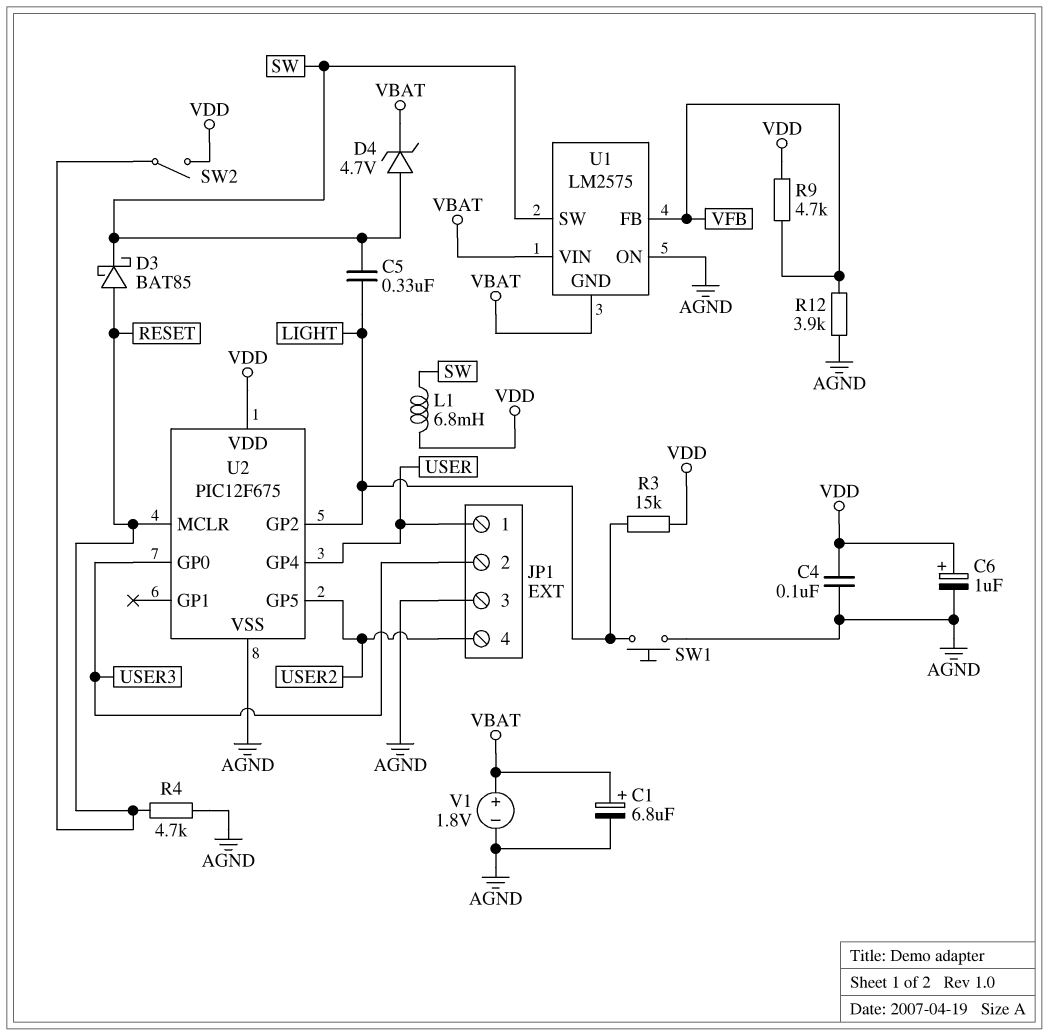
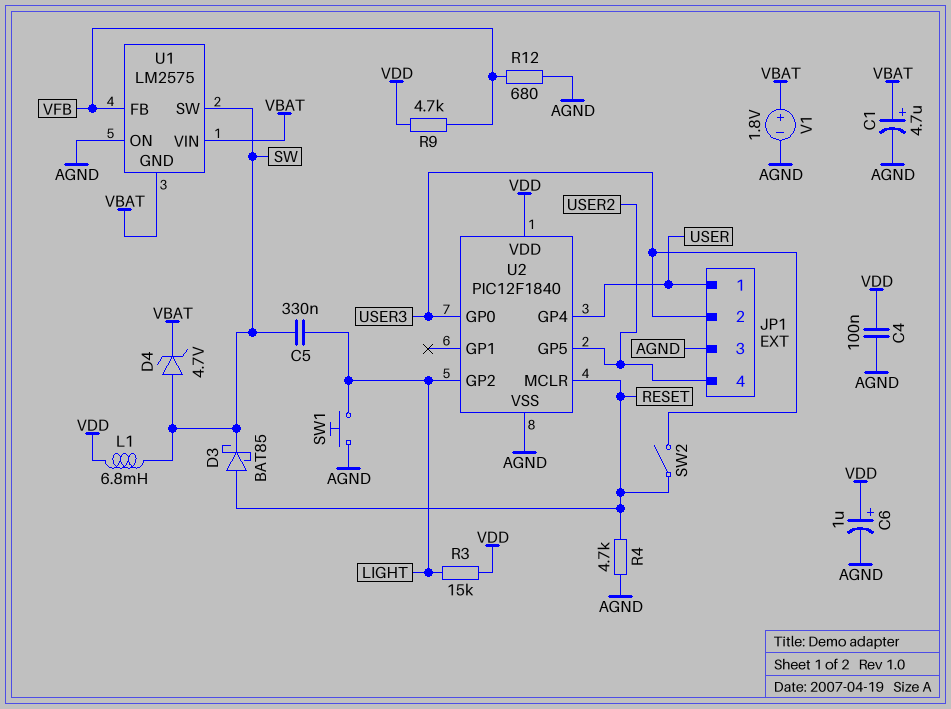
C1: 6.8uF (plus VBAT, minus AGND) -> 4.7uF (plus VBAT, minus AGND)
R12: 3.9k (AGND, VFB) -> 680 (AGND, VFB)
SW2: switch (RESET, VDD) -> switch (RESET, USER3)
U2: PIC12F675 -> PIC12F1840

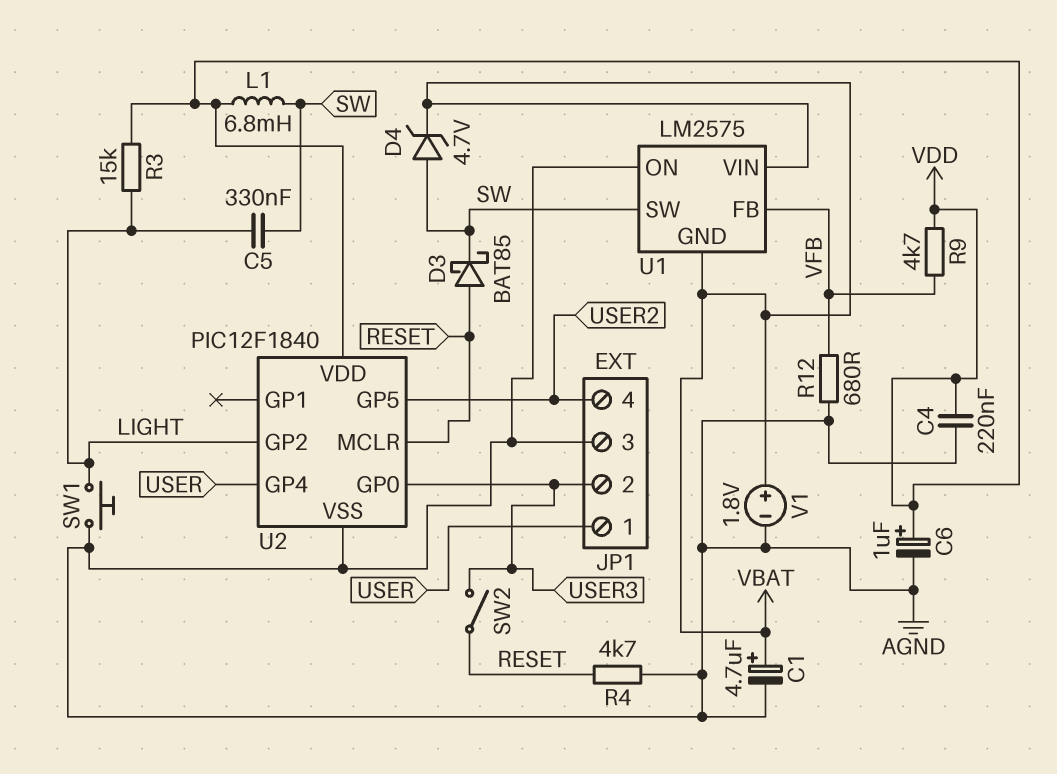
C4: 100nF (AGND, VDD) -> 220nF (AGND, VDD)

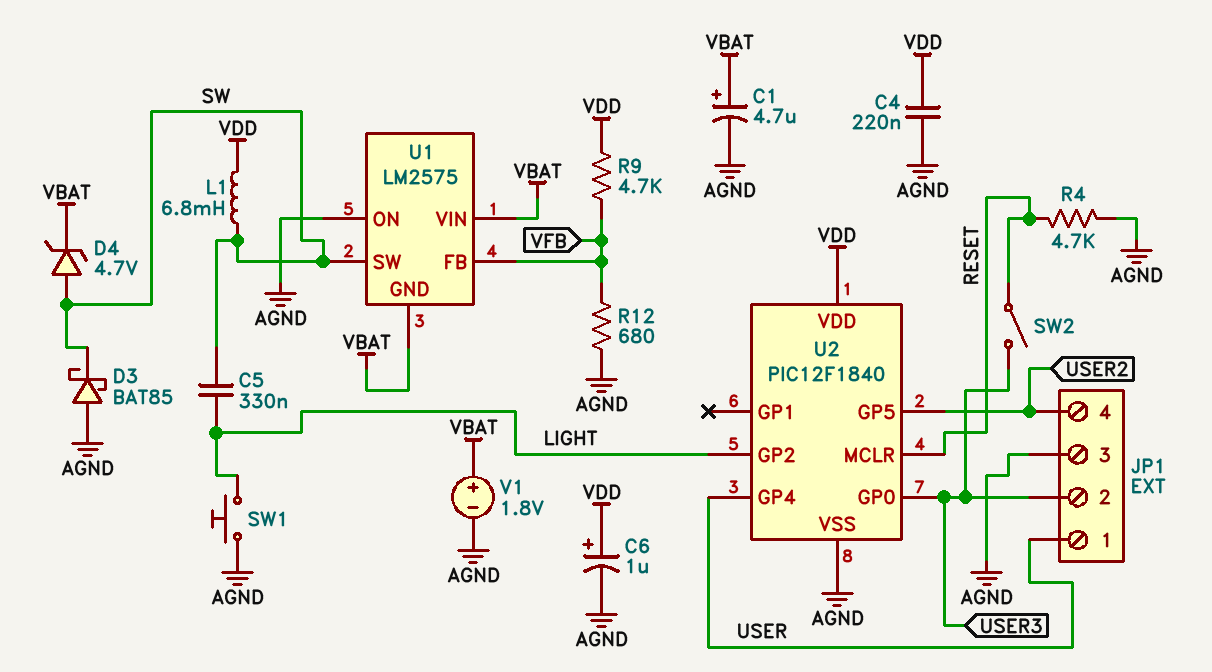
D3: schottky BAT85 (A RESET, K SW) -> schottky BAT85 (A AGND, K SW)
R3: 15k (LIGHT, VDD) -> none

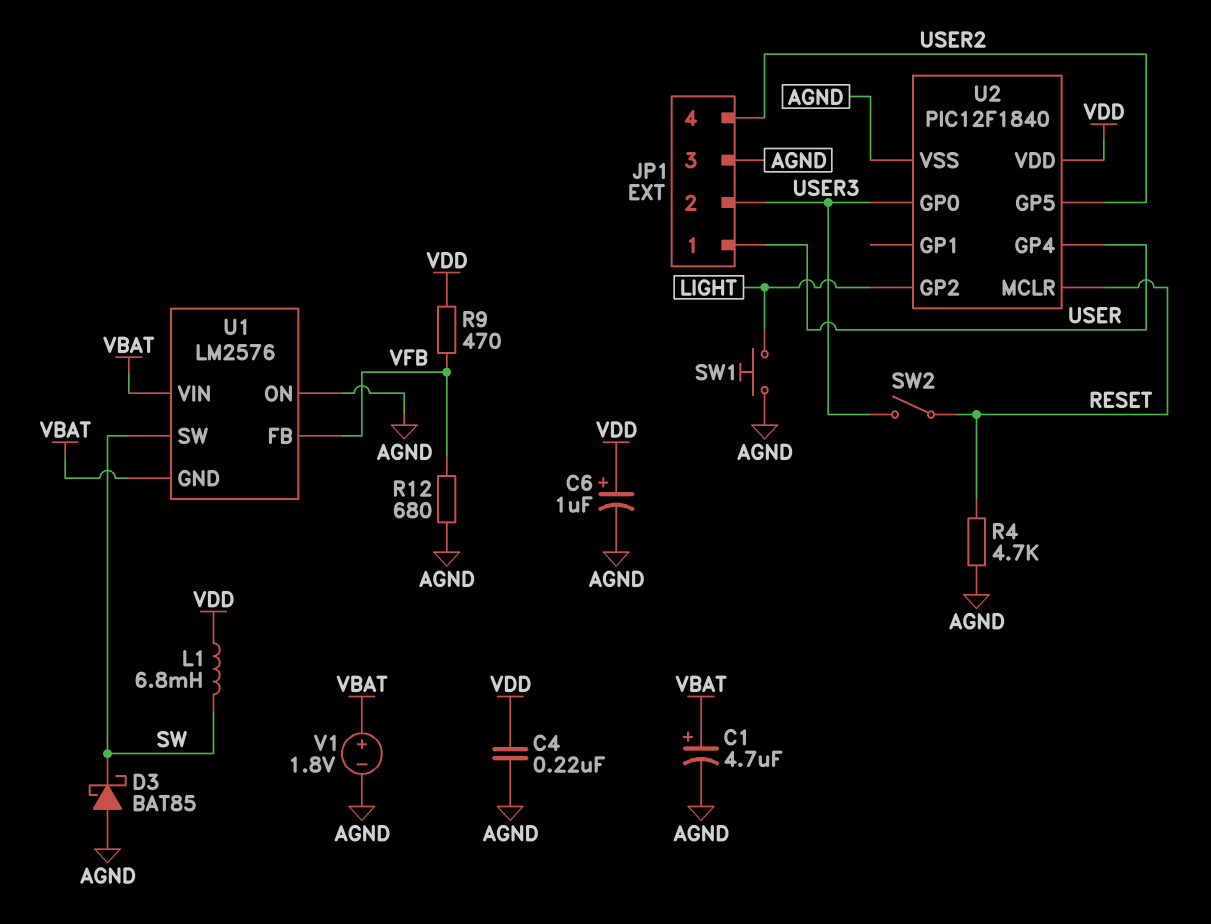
C5: 330nF (LIGHT, SW) -> none
D4: zener 4.7V (A SW, K VBAT) -> none
R9: 4.7k (VDD, VFB) -> 470 (VDD, VFB)
U1: LM2575 -> LM2576

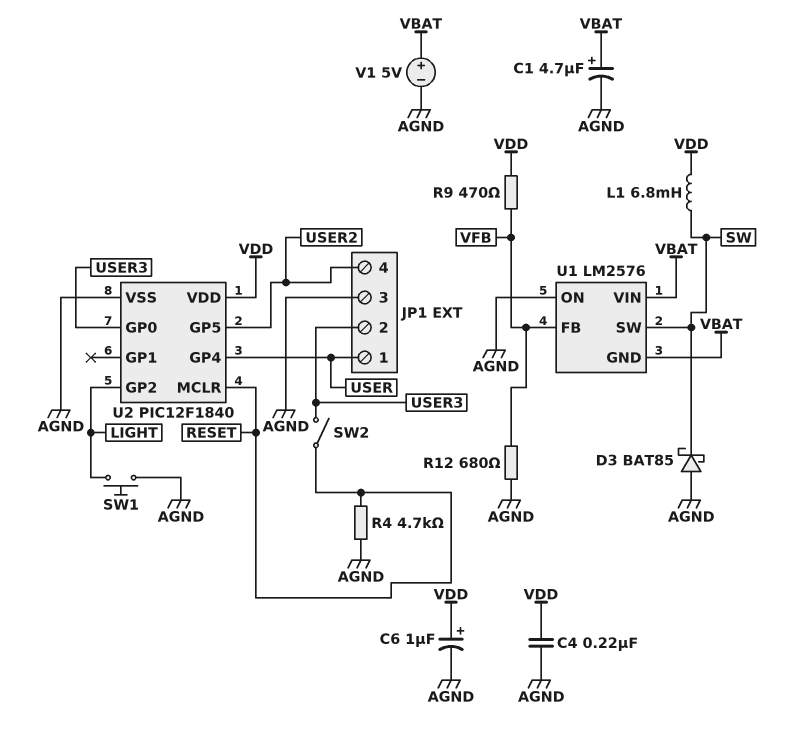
V1: 1.8V (plus VBAT, minus AGND) -> 5V (plus VBAT, minus AGND)

